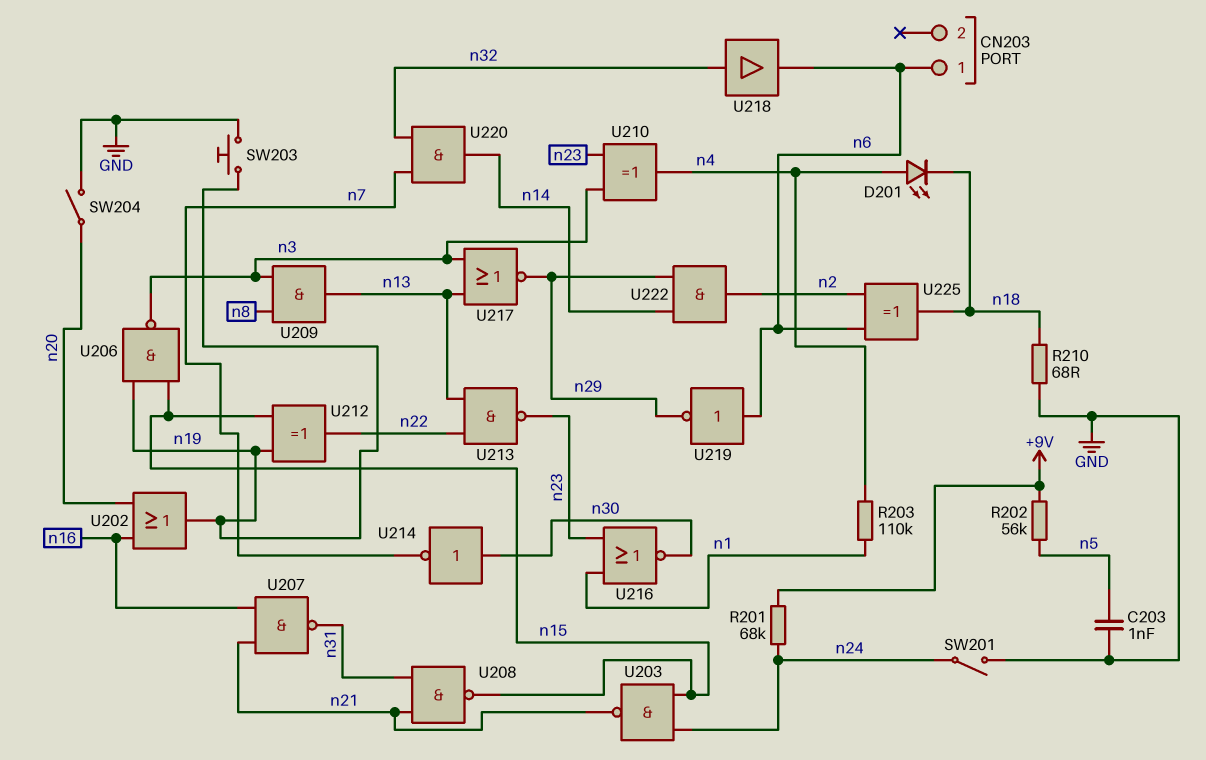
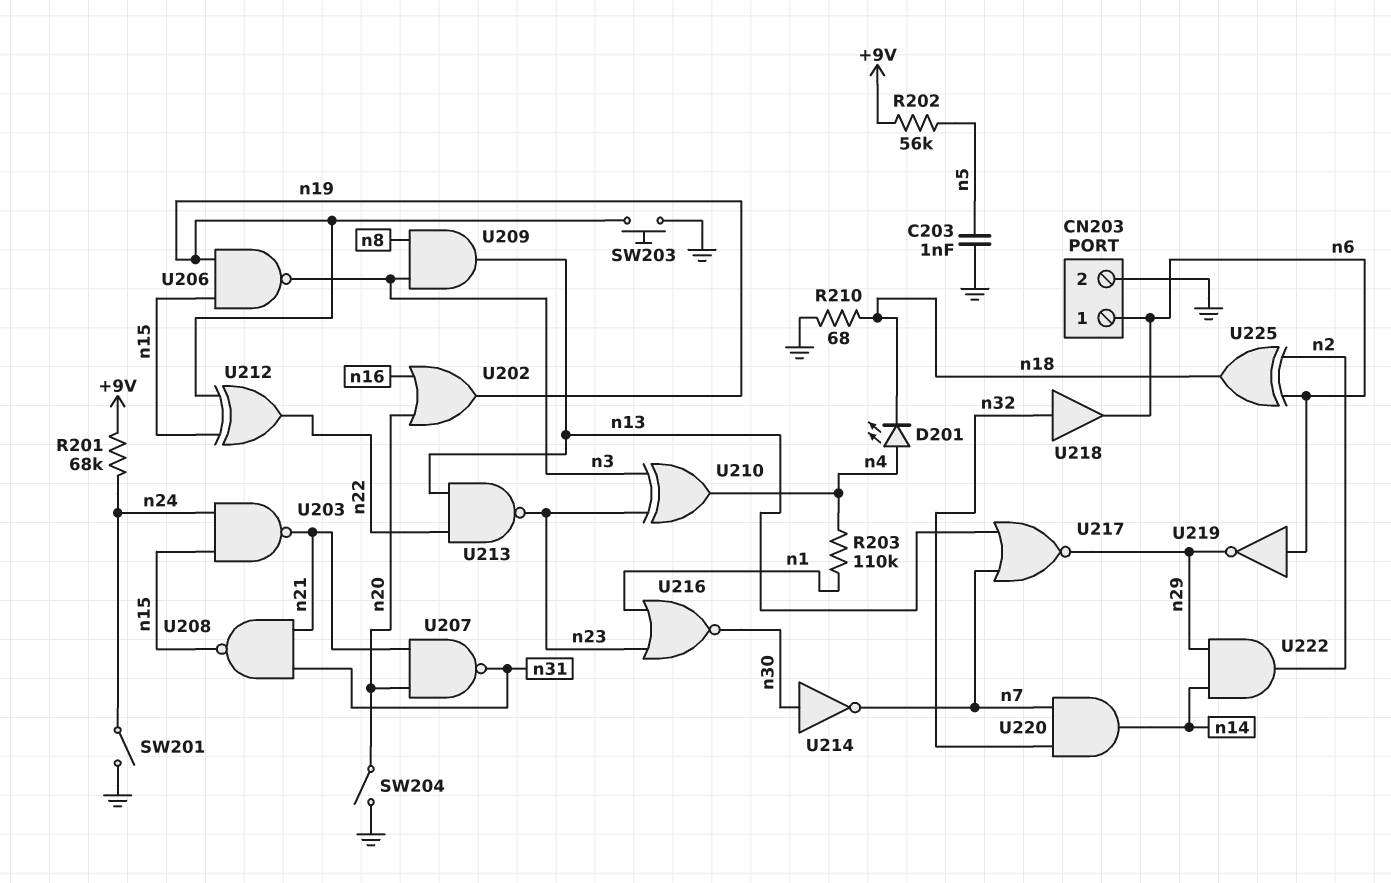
CN203 pin 2: none -> GND
U207: NAND (in n16, in n21, out n31) -> NAND (in n20, in n21, out n31)
U217: NOR (in n3, in n13, out n29) -> NOR (in n7, in n13, out n29)

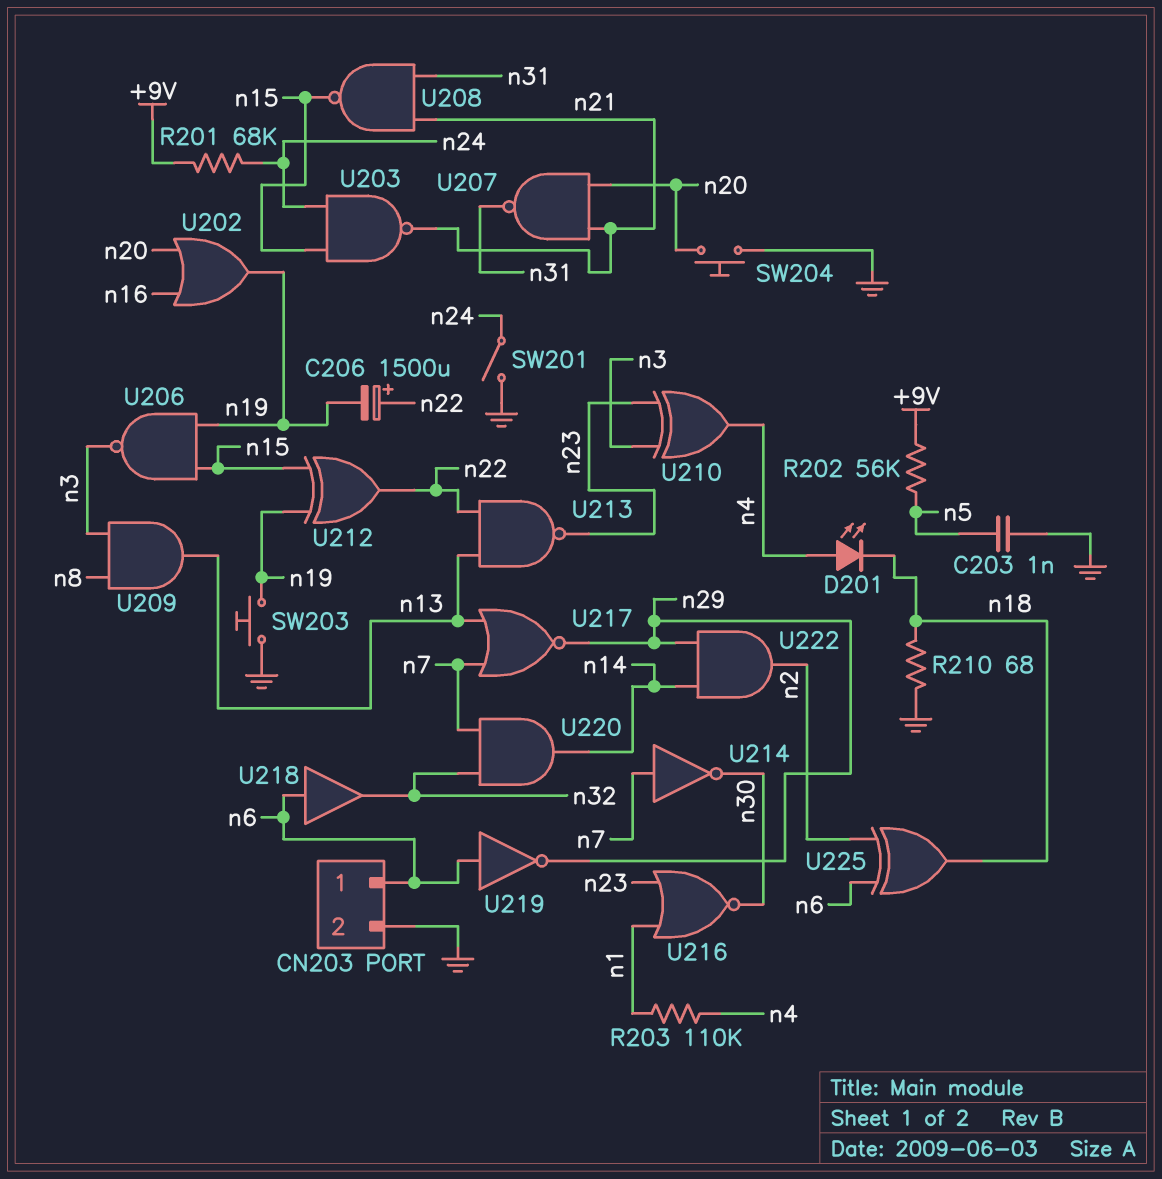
C206: none -> 1500uF (plus n22, minus n19)
SW204: switch (GND, n20) -> button (GND, n20)
U214: NOT (in n30, out n7) -> NOT (in n7, out n30)
U218: buffer (in n32, out n6) -> buffer (in n6, out n32)

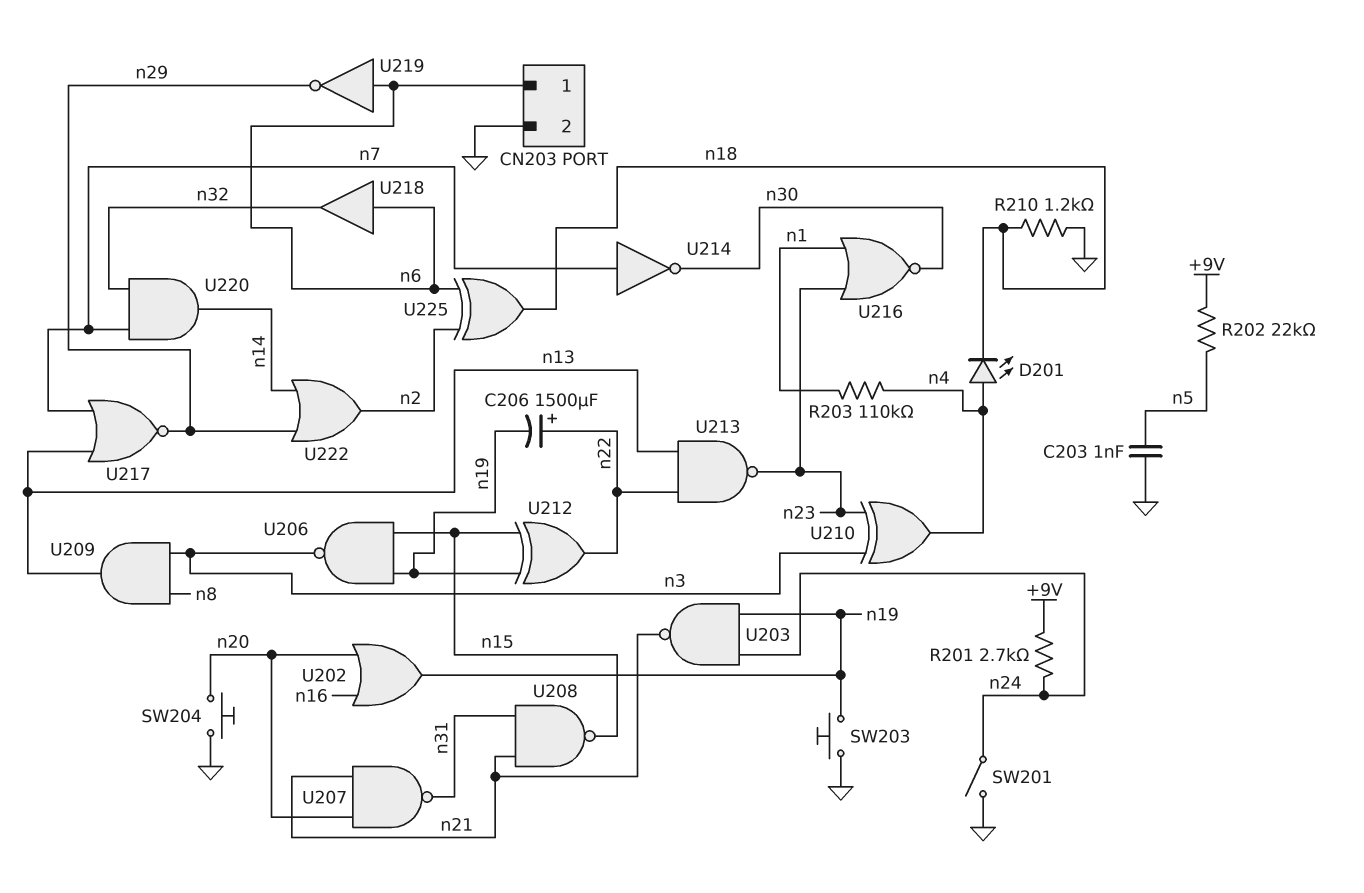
R201: 68k (+9V, n24) -> 2.7k (+9V, n24)
R202: 56k (+9V, n5) -> 22k (+9V, n5)
R210: 68 (GND, n18) -> 1.2k (GND, n18)
U203: NAND (in n15, in n24, out n21) -> NAND (in n19, in n24, out n21)
U222: AND (in n14, in n29, out n2) -> OR (in n14, in n29, out n2)

